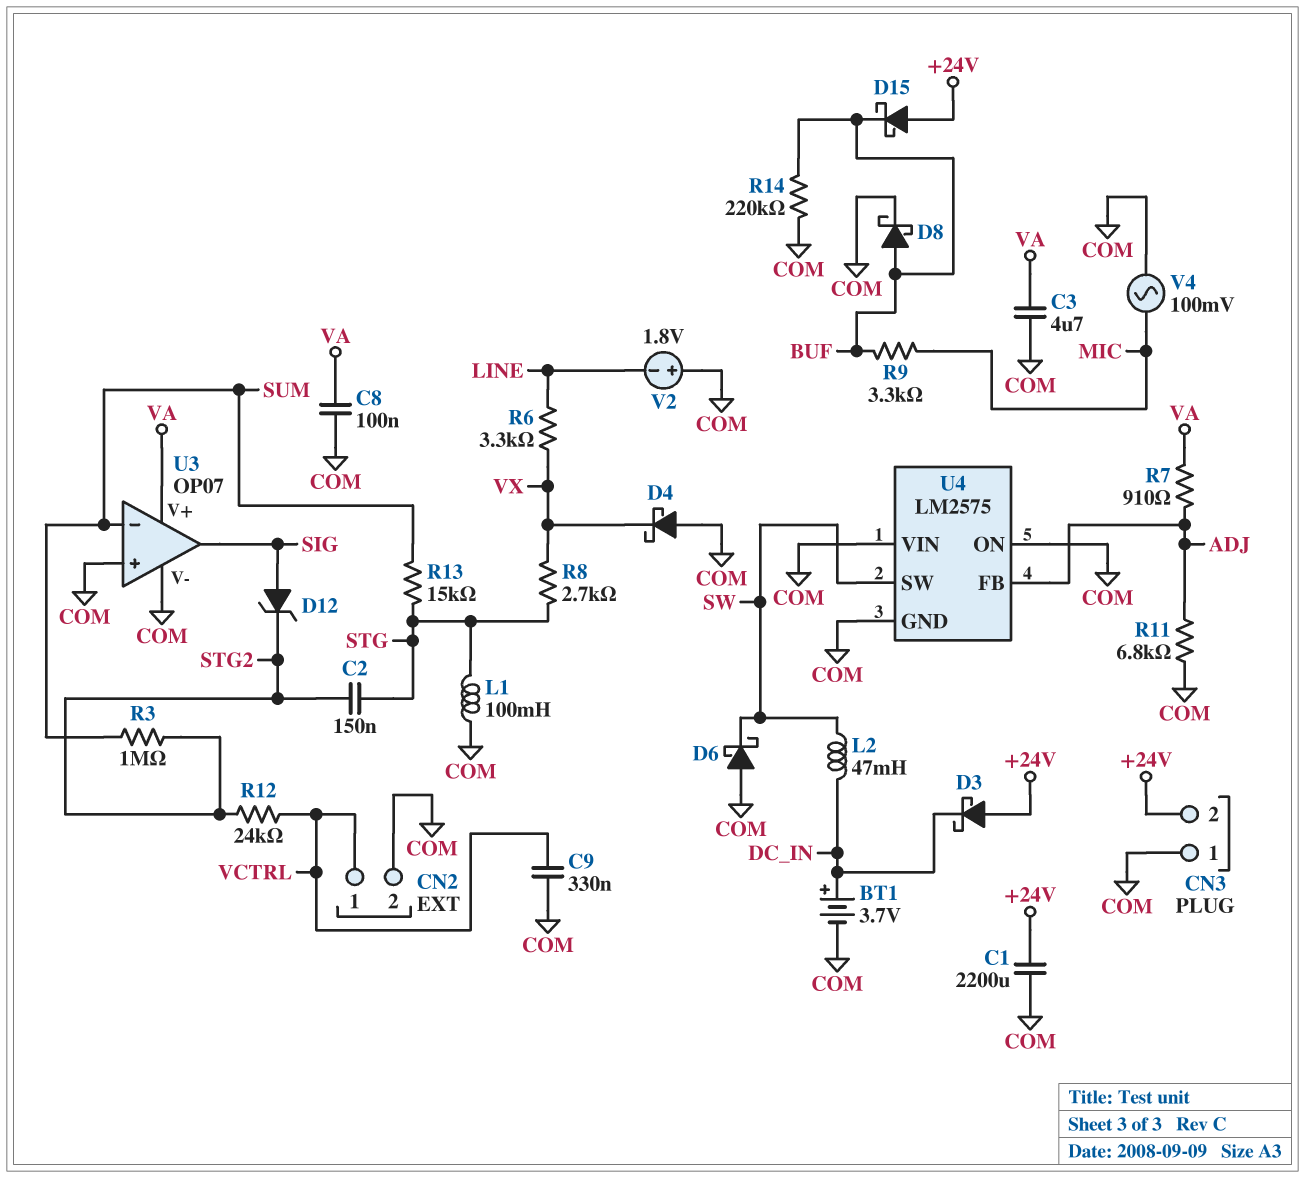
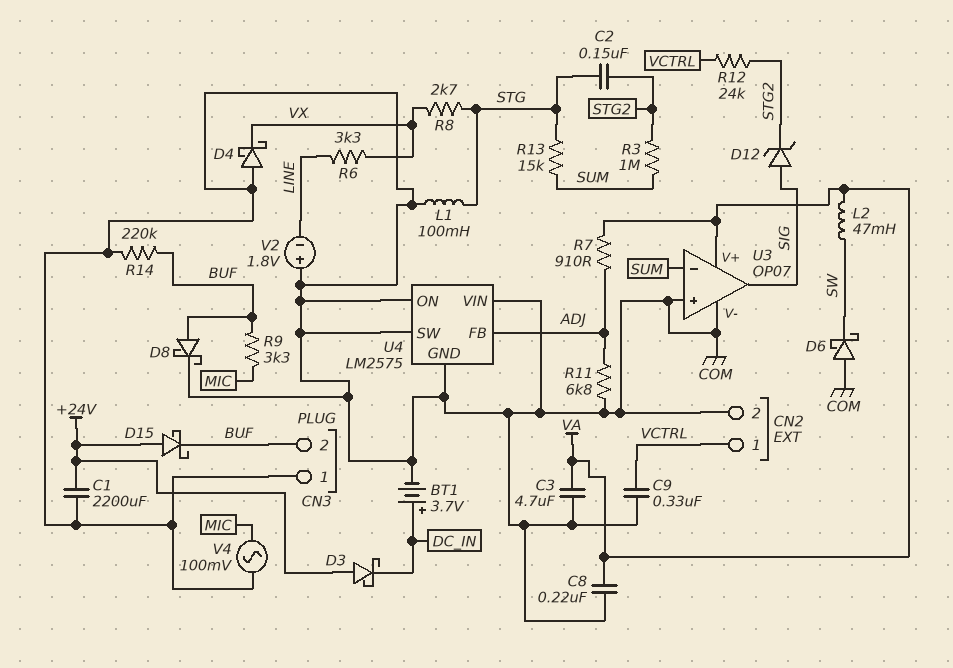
C8: 100nF (COM, VA) -> 220nF (COM, VA)
CN3 pin 2: +24V -> BUF
L2: 47mH (DC_IN, SW) -> 47mH (SW, VA)
U4 pin SW: SW -> COM

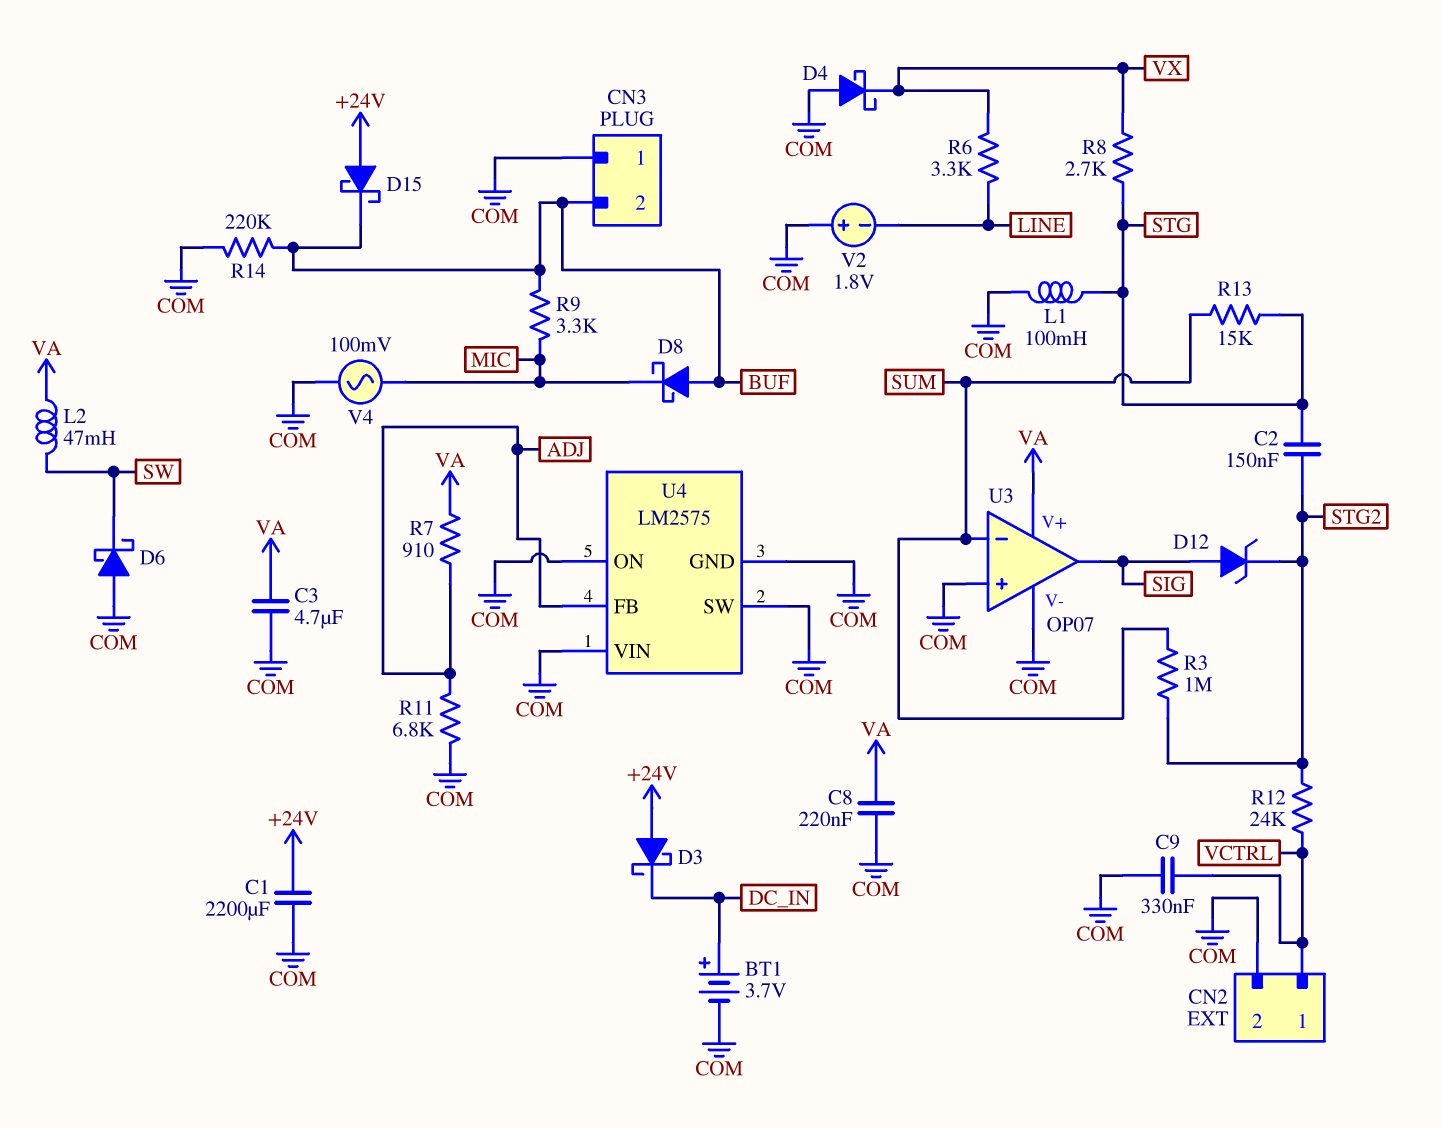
D8: schottky (A BUF, K COM) -> schottky (A BUF, K MIC)

